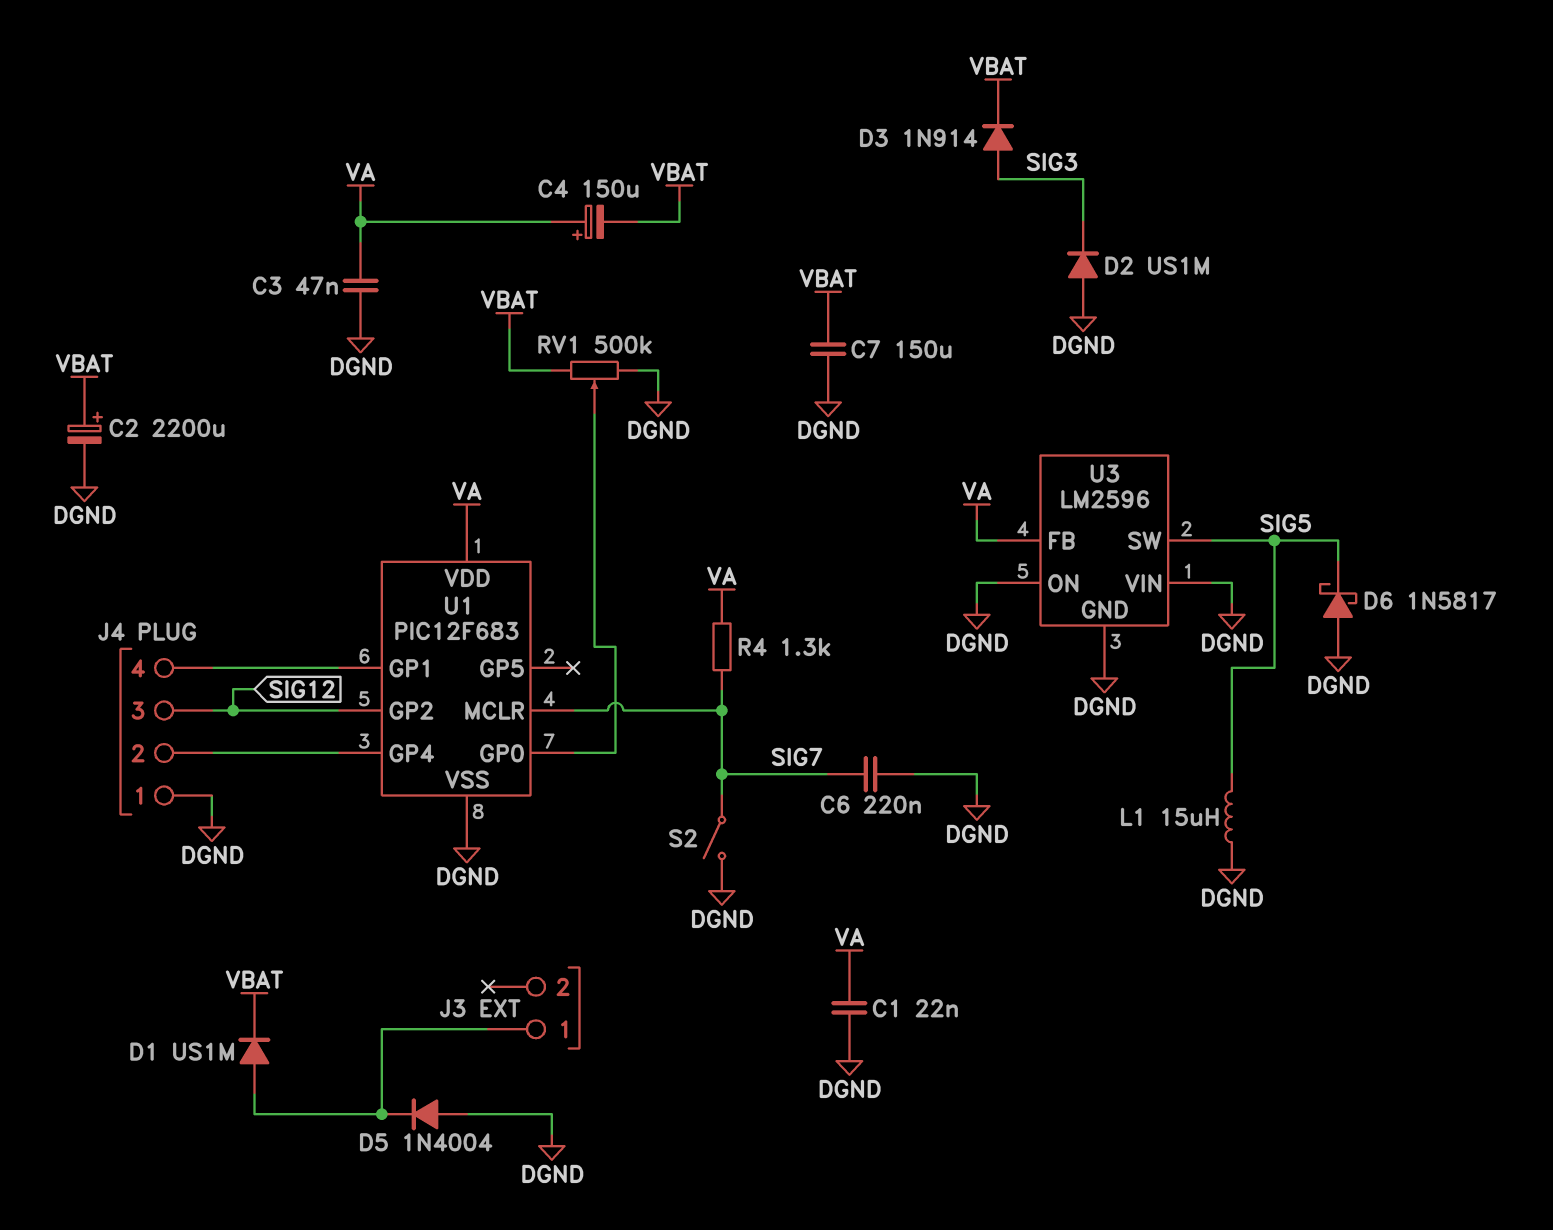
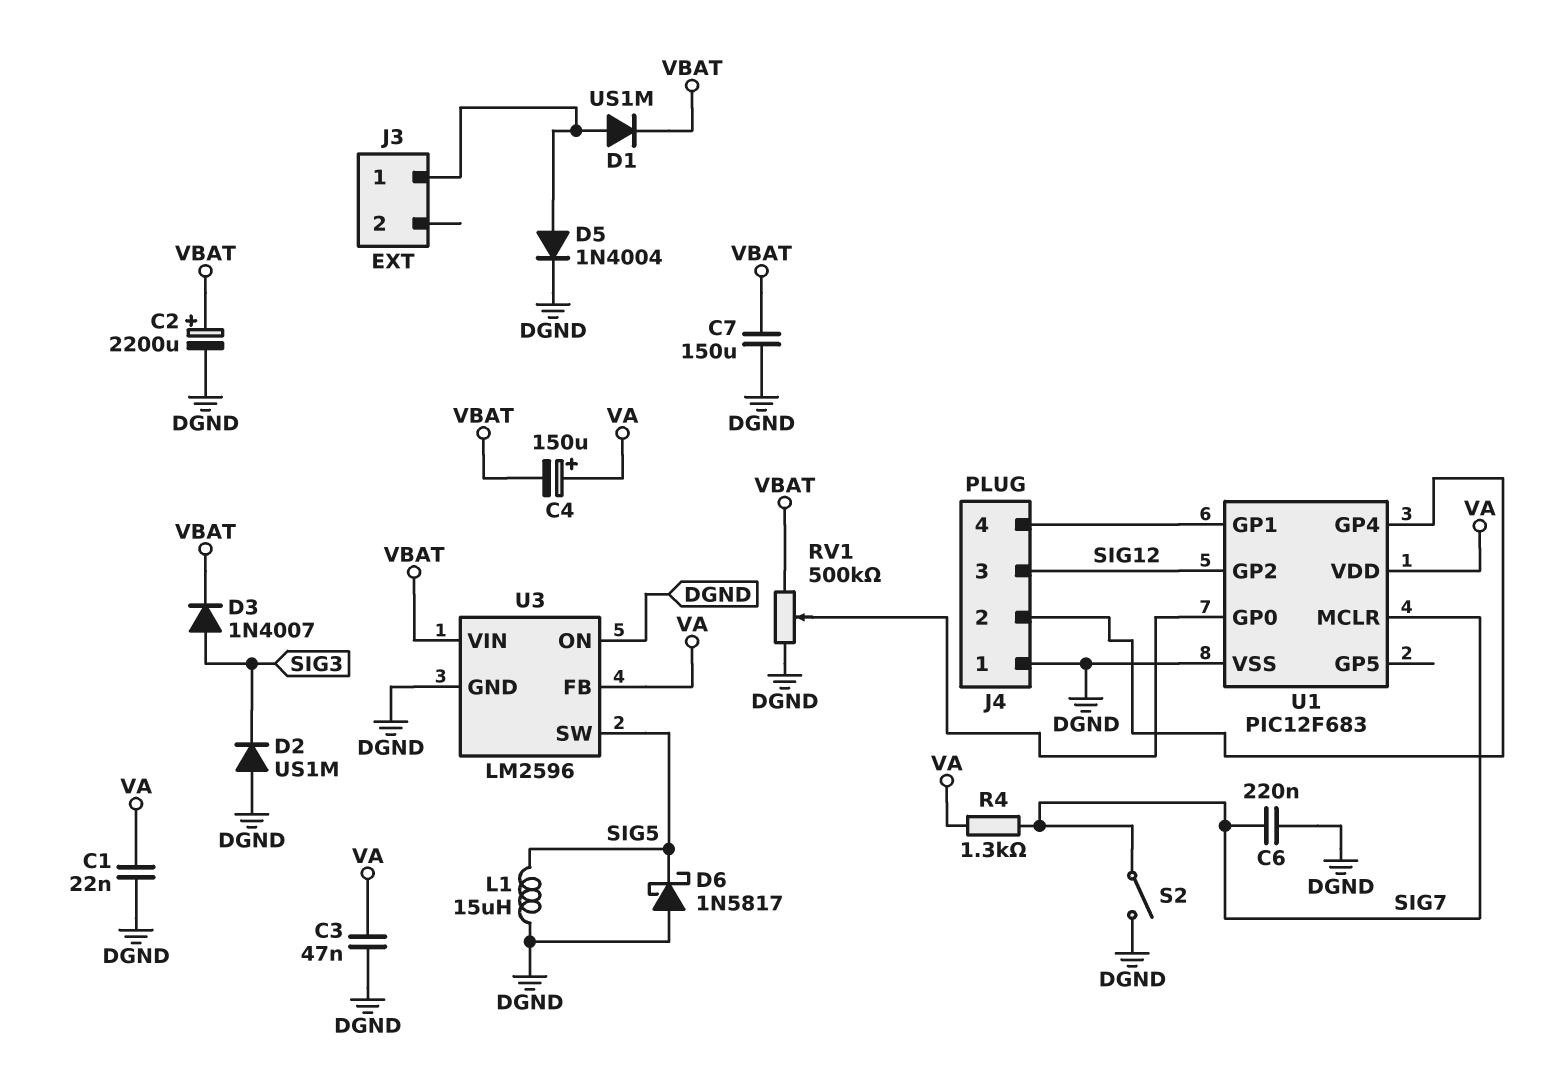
D3: diode 1N914 (A SIG3, K VBAT) -> diode 1N4007 (A SIG3, K VBAT)
D5: diode 1N4004 (A DGND, K J3/1) -> diode 1N4004 (A J3/1, K DGND)
U3 pin VIN: DGND -> VBAT

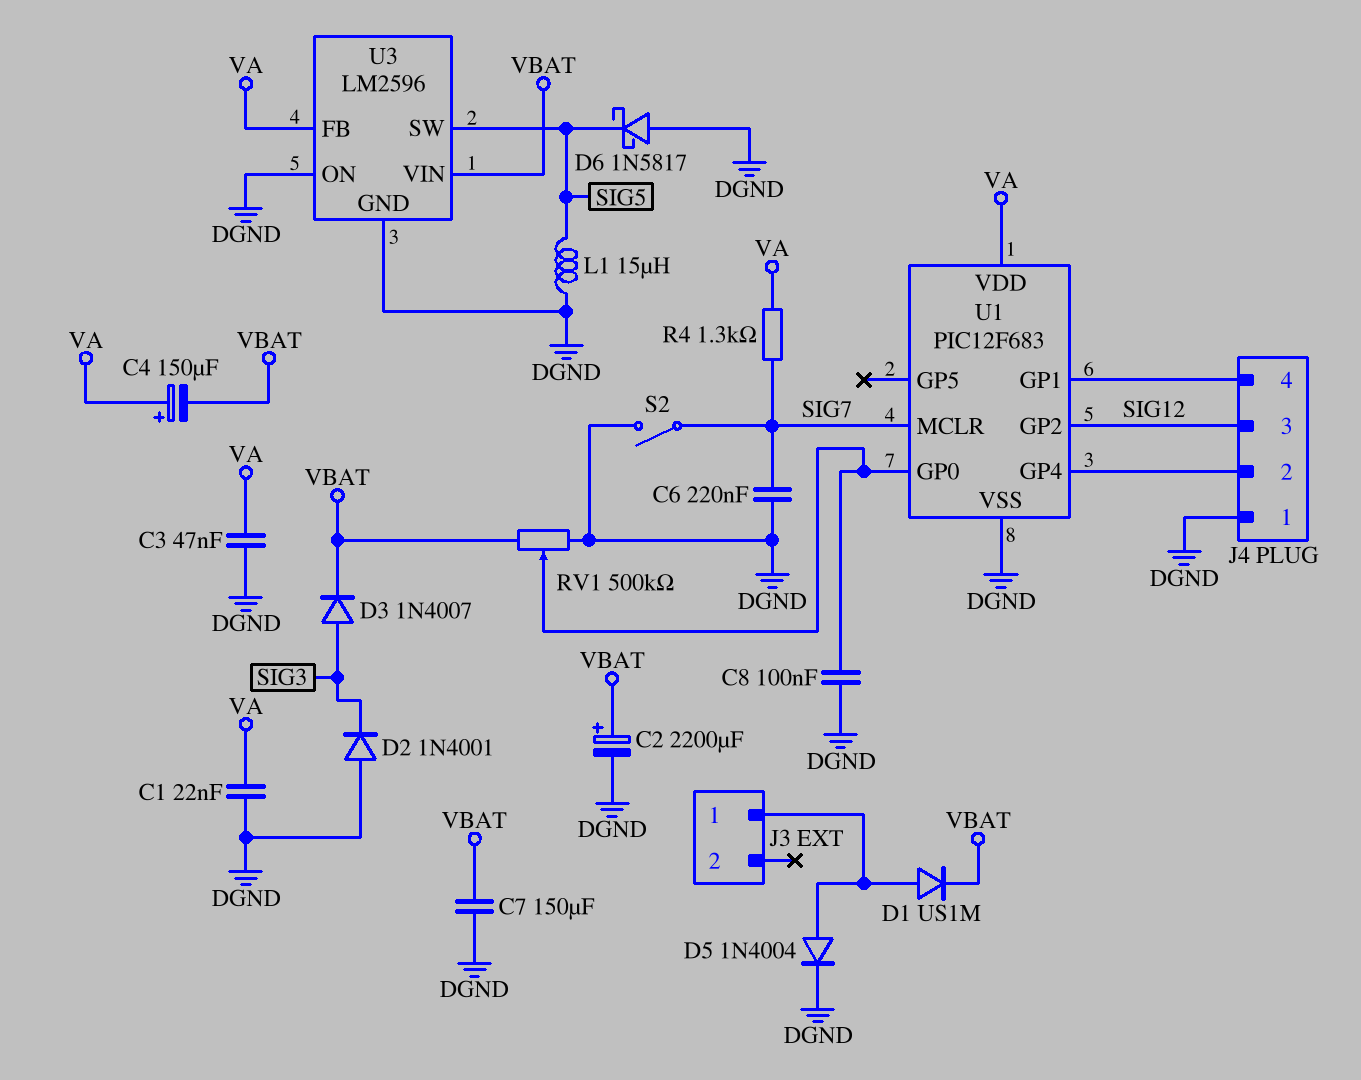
C8: none -> 100nF (DGND, U1/GP0)
D2: diode US1M (A DGND, K SIG3) -> diode 1N4001 (A DGND, K SIG3)

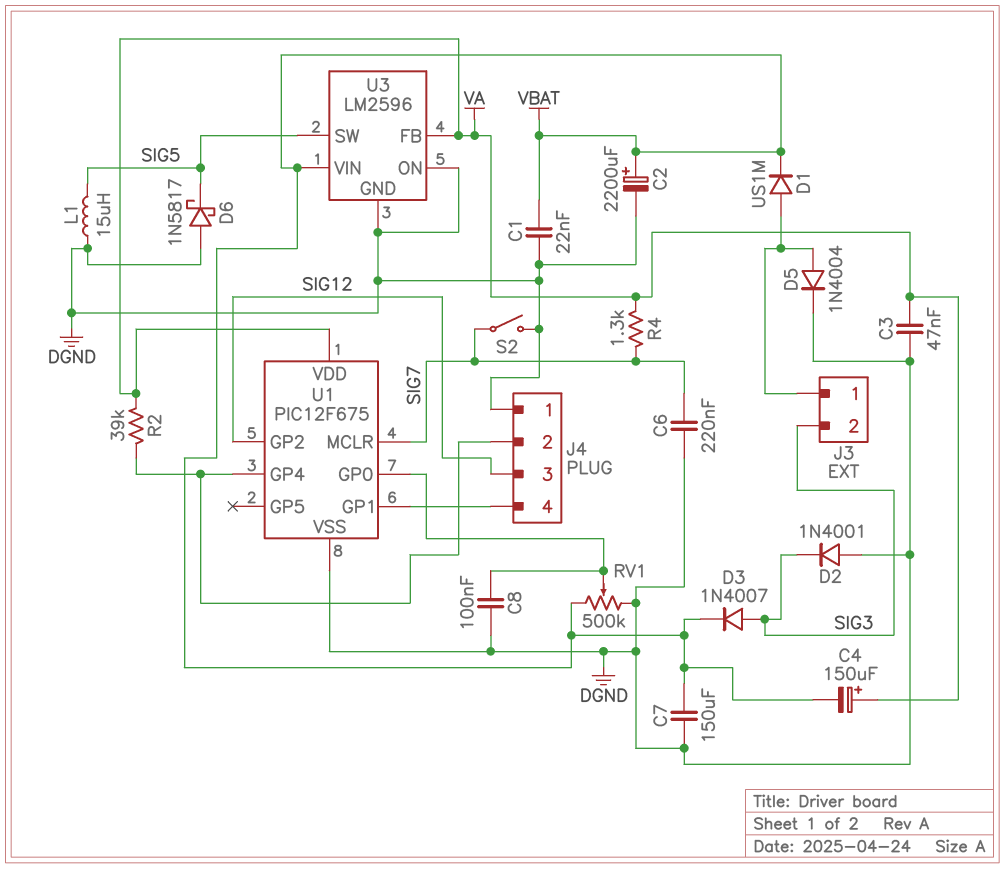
C1: 22nF (DGND, VA) -> 22nF (DGND, VBAT)
J3 pin 2: none -> SIG3
R2: none -> 39k (J4/2, VA)
U1: PIC12F683 -> PIC12F675

